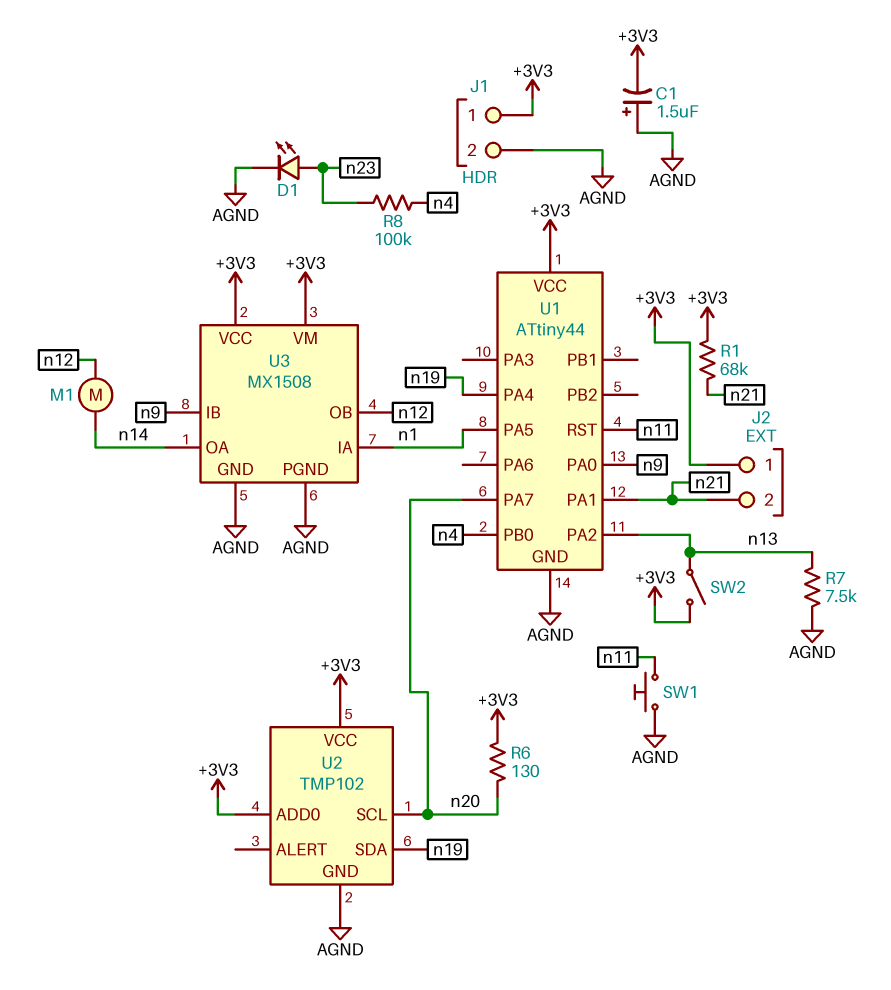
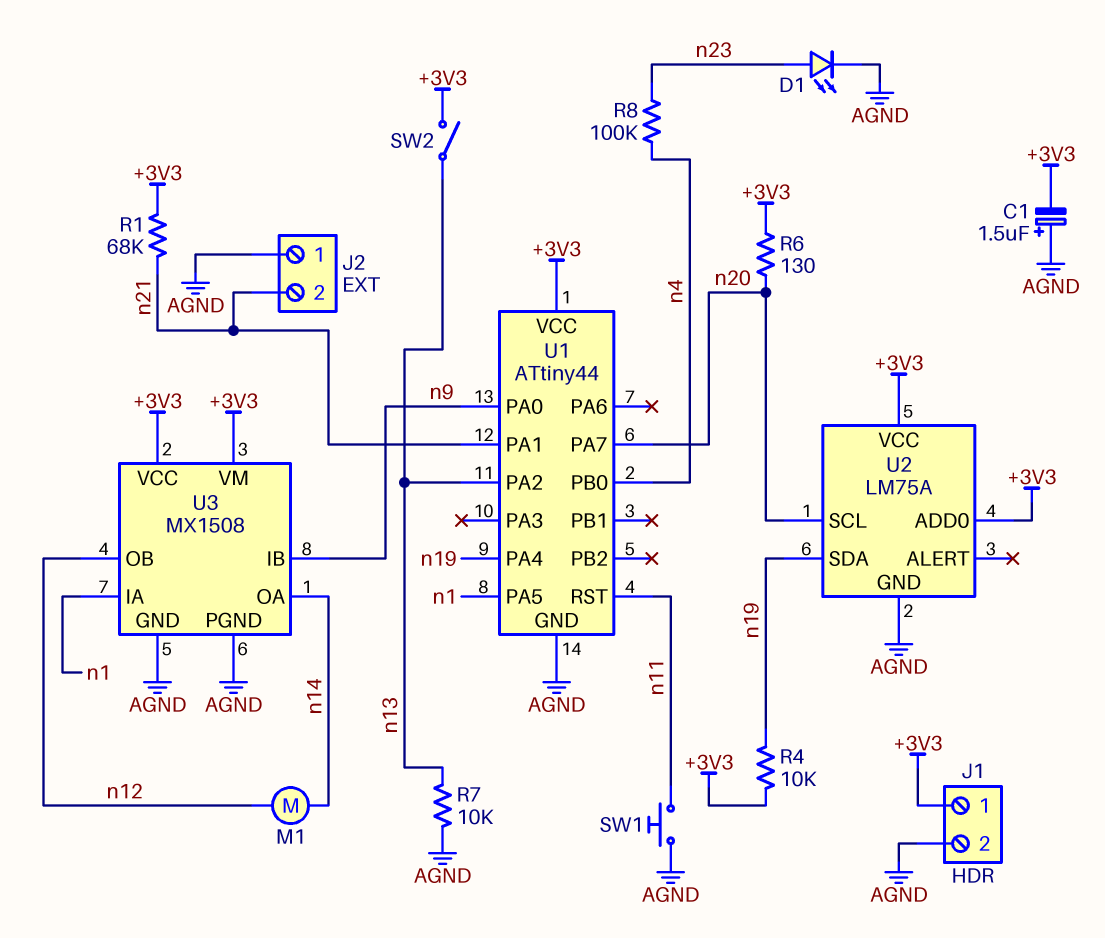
J2 pin 1: +3V3 -> AGND
R4: none -> 10k (+3V3, n19)
R7: 7.5k (AGND, n13) -> 10k (AGND, n13)
U2: TMP102 -> LM75A

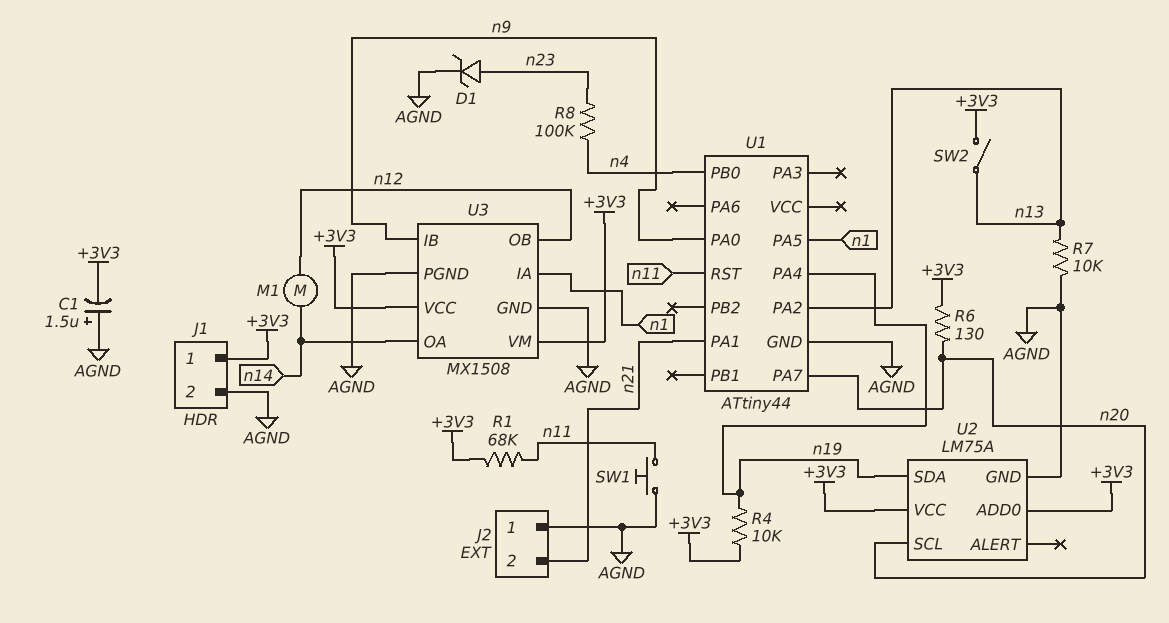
D1: LED (A n23, K AGND) -> zener (A n23, K AGND)
R1: 68k (+3V3, n21) -> 68k (+3V3, n11)
U1 pin VCC: +3V3 -> none

